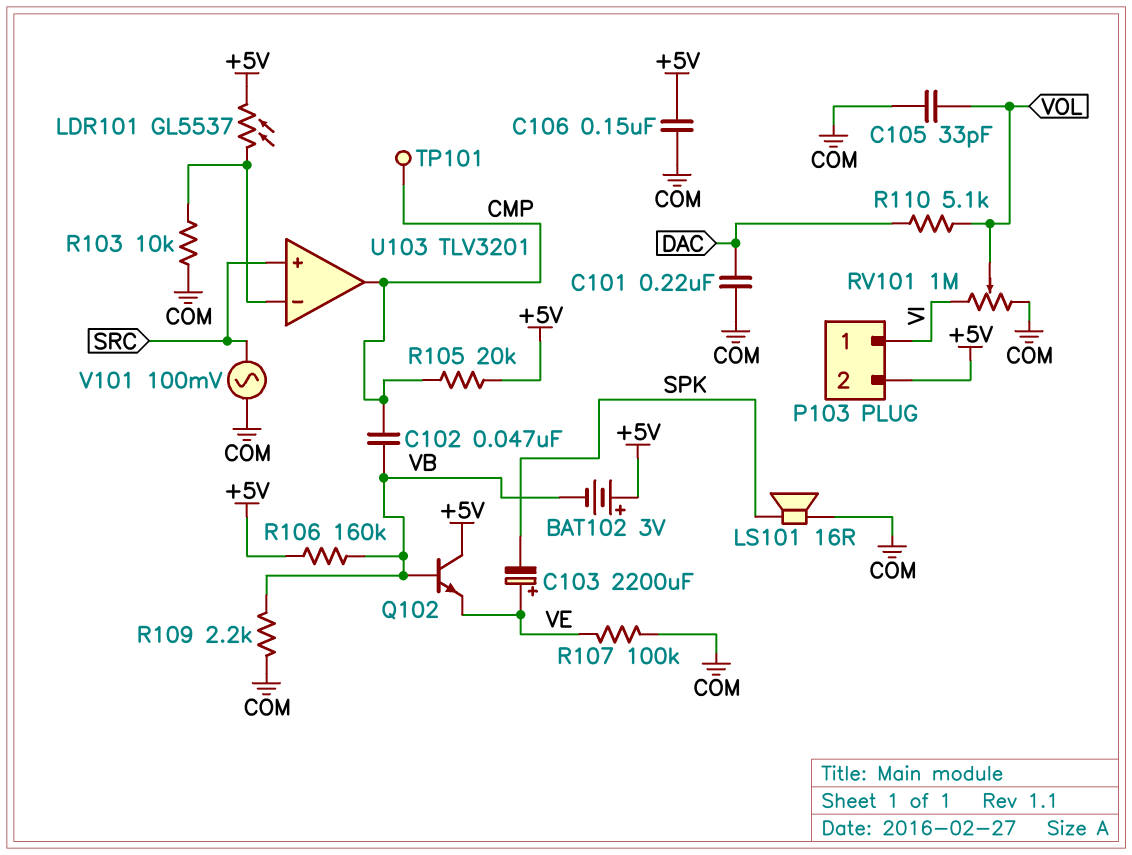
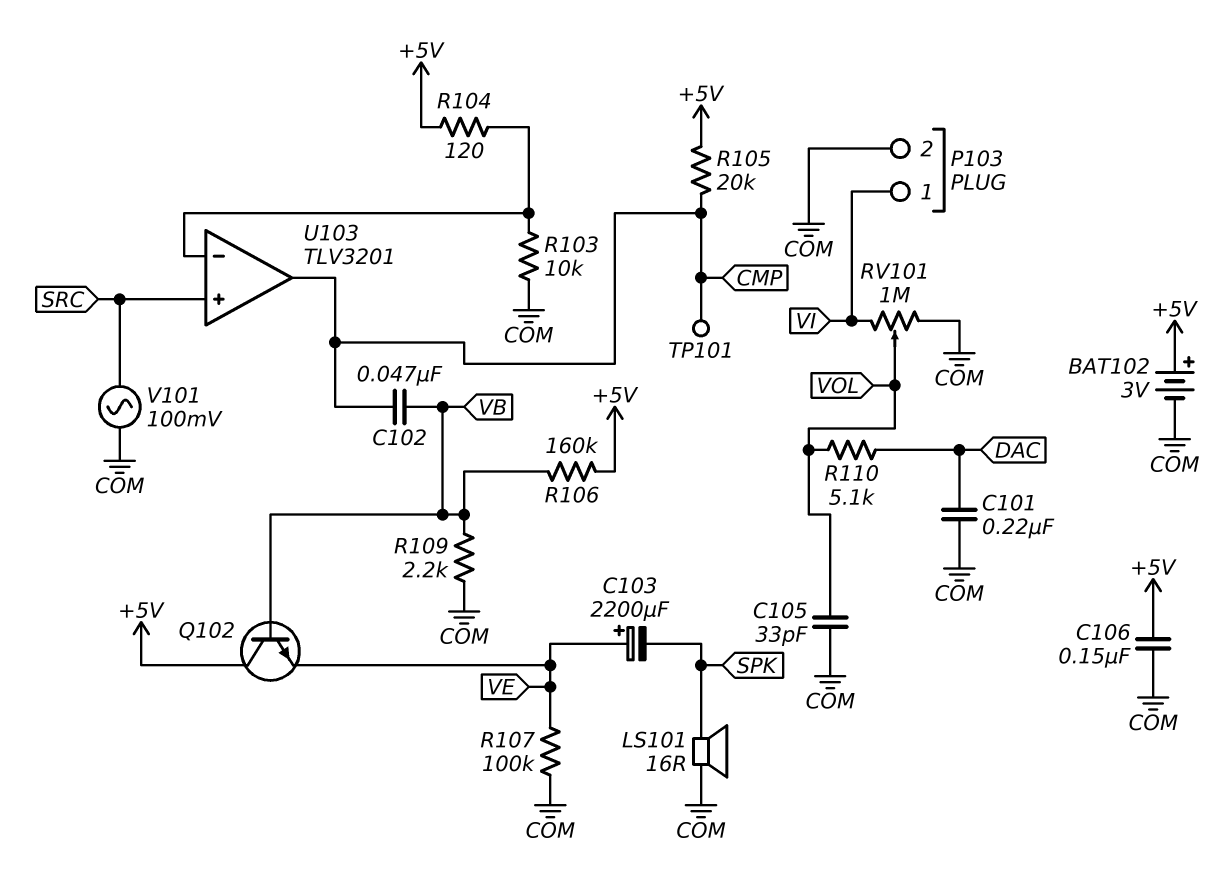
BAT102: 3V (plus +5V, minus VB) -> 3V (plus +5V, minus COM)
LDR101: GL5537 (+5V, U103/in-) -> none
P103 pin 2: +5V -> COM
R104: none -> 120 (+5V, U103/in-)

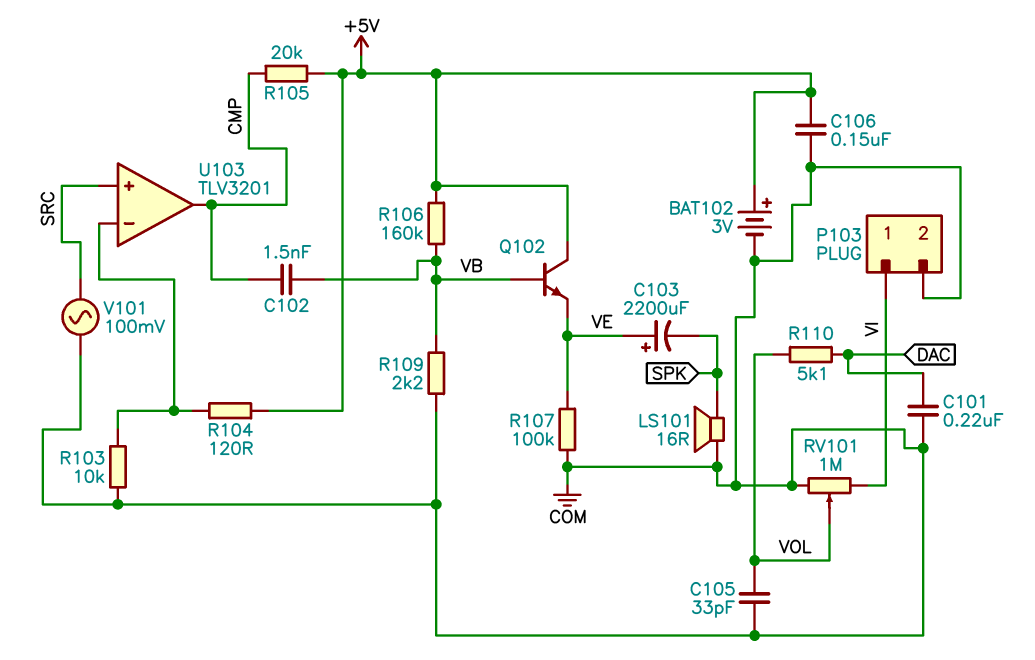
C102: 47nF (CMP, VB) -> 1.5nF (CMP, VB)
TP101: test point (CMP) -> none

